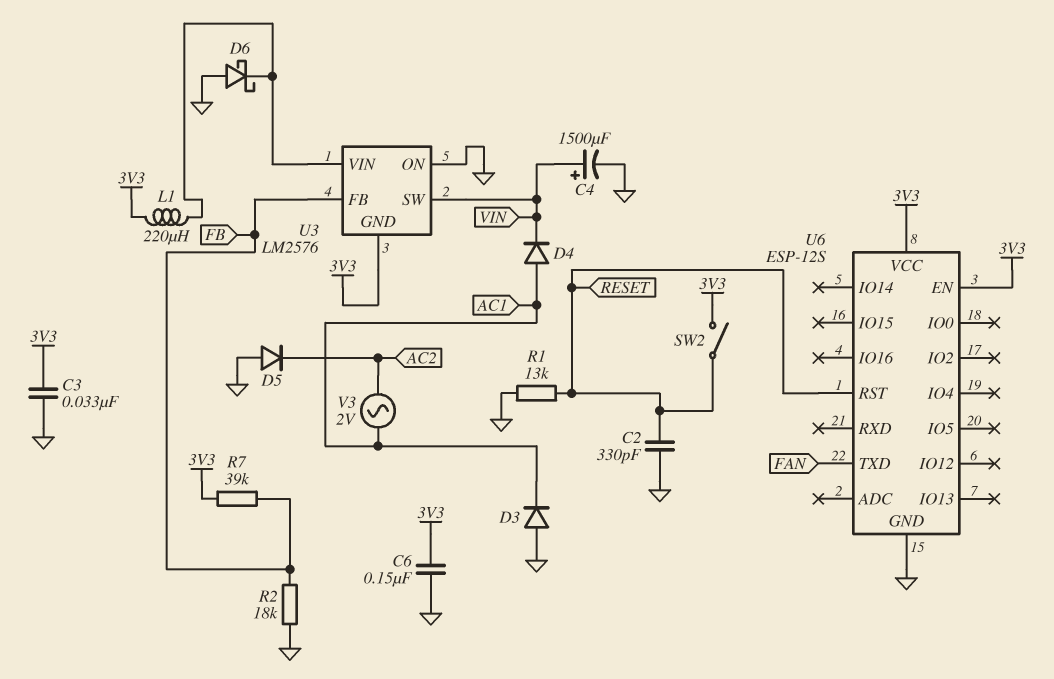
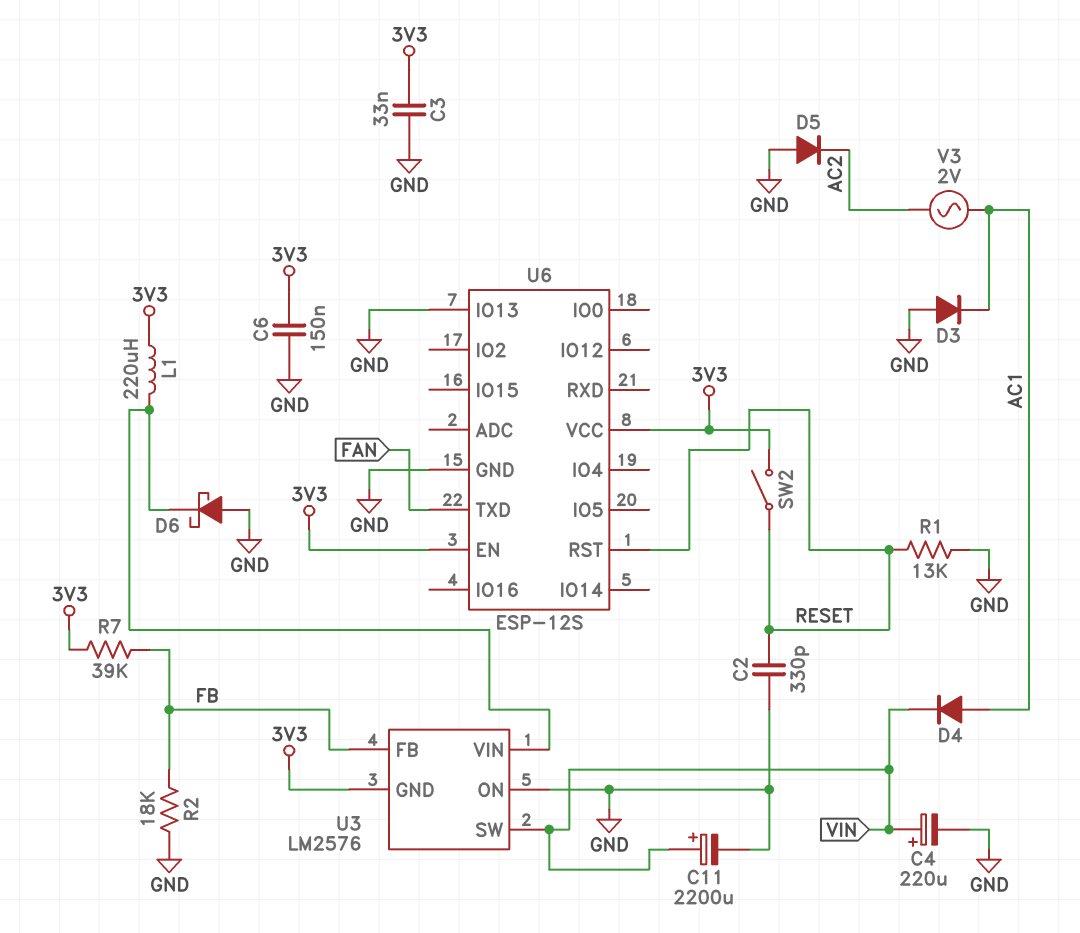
C4: 1500uF (plus VIN, minus GND) -> 220uF (plus VIN, minus GND)
C11: none -> 2200uF (plus VIN, minus GND)
U6 pin IO13: none -> GND

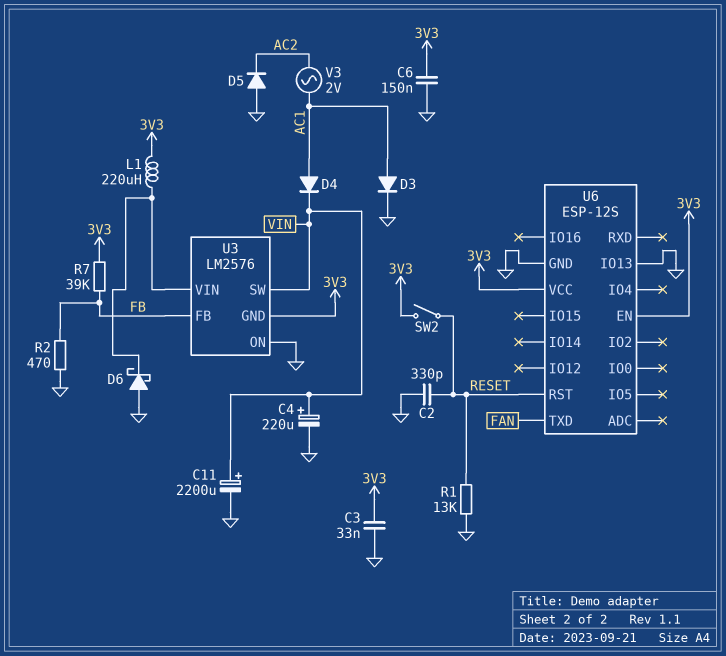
D3: diode (A GND, K AC1) -> diode (A AC1, K GND)
R2: 18k (FB, GND) -> 470 (FB, GND)

